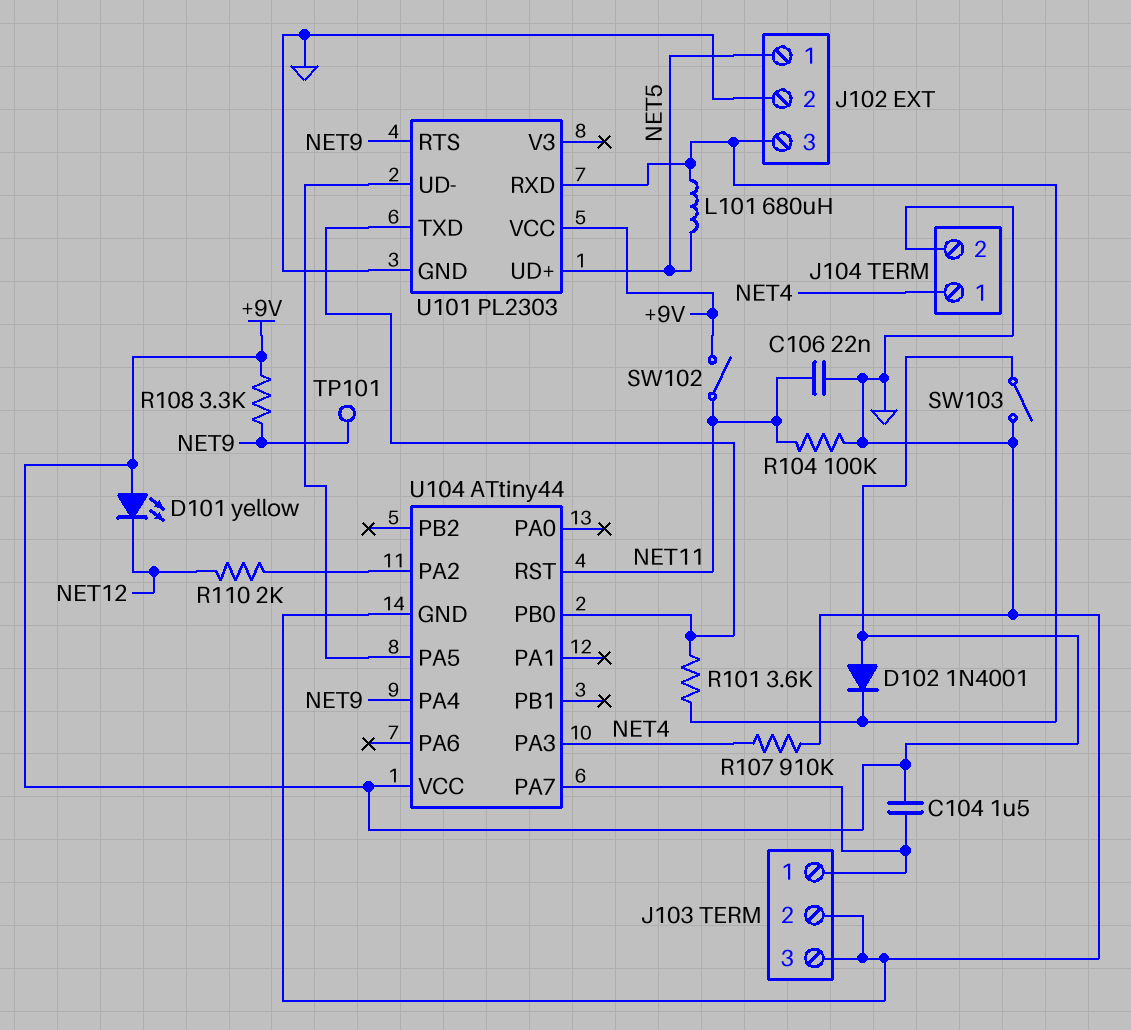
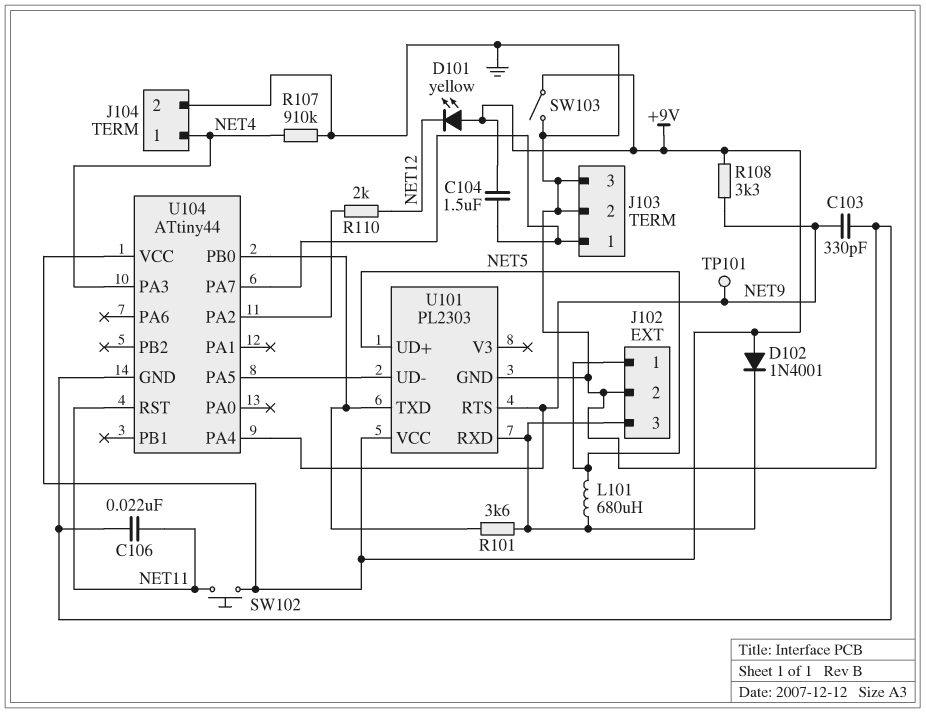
C103: none -> 330pF (GND, NET9)
R104: 100k (GND, NET11) -> none
SW102: switch (+9V, NET11) -> button (+9V, NET11)

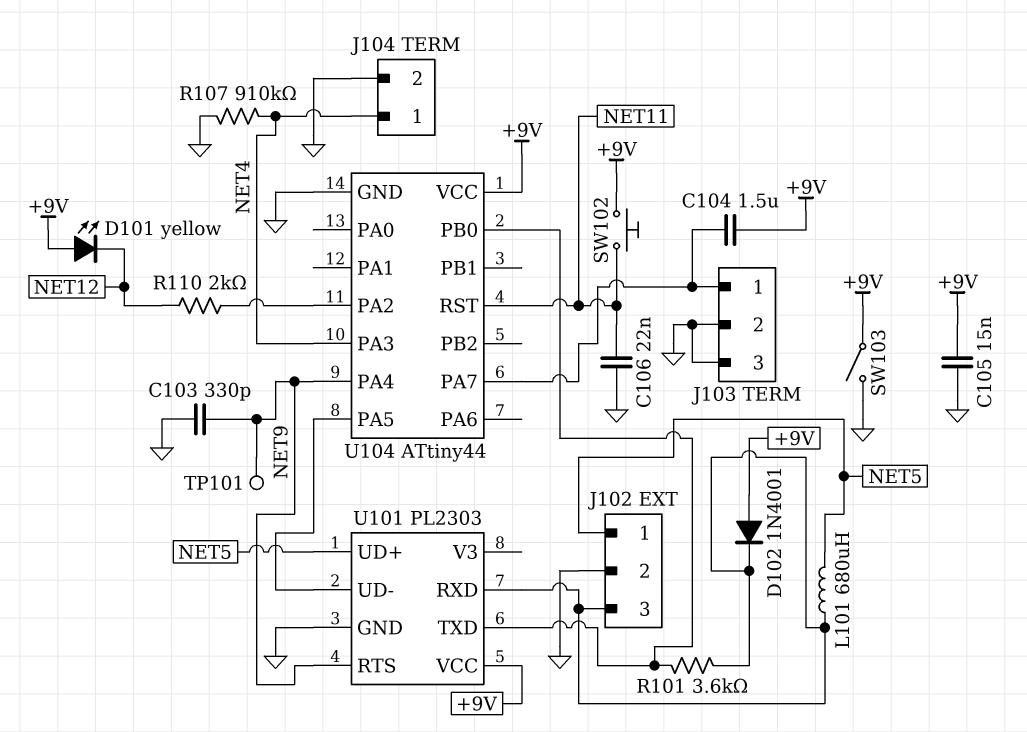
C105: none -> 15nF (+9V, GND)
R108: 3.3k (+9V, NET9) -> none

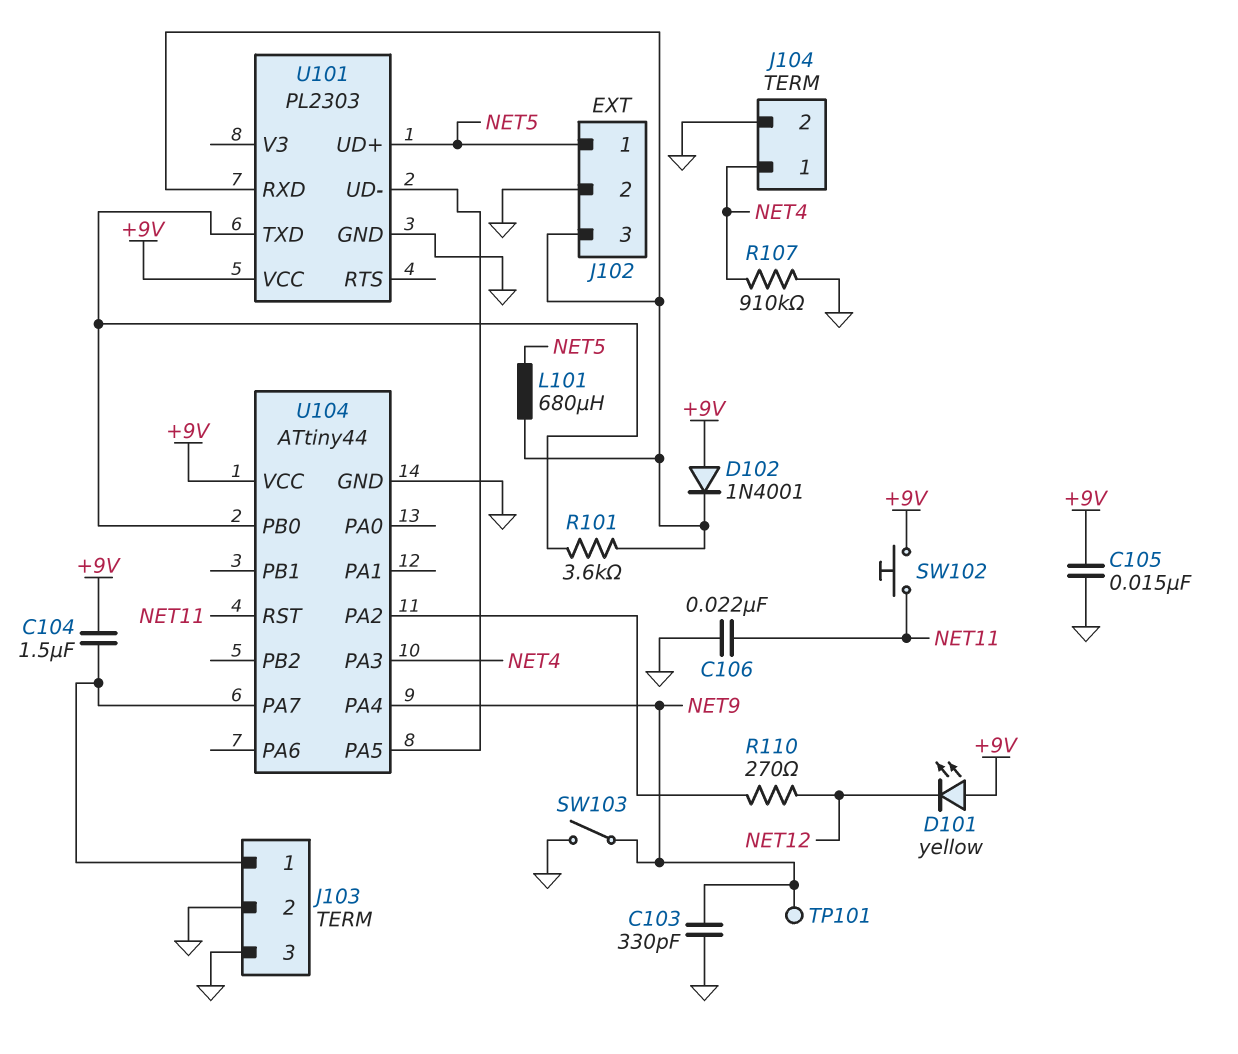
R110: 2k (NET12, U104/PA2) -> 270 (NET12, U104/PA2)
SW103: switch (+9V, GND) -> switch (GND, NET9)
U101 pin RTS: NET9 -> none

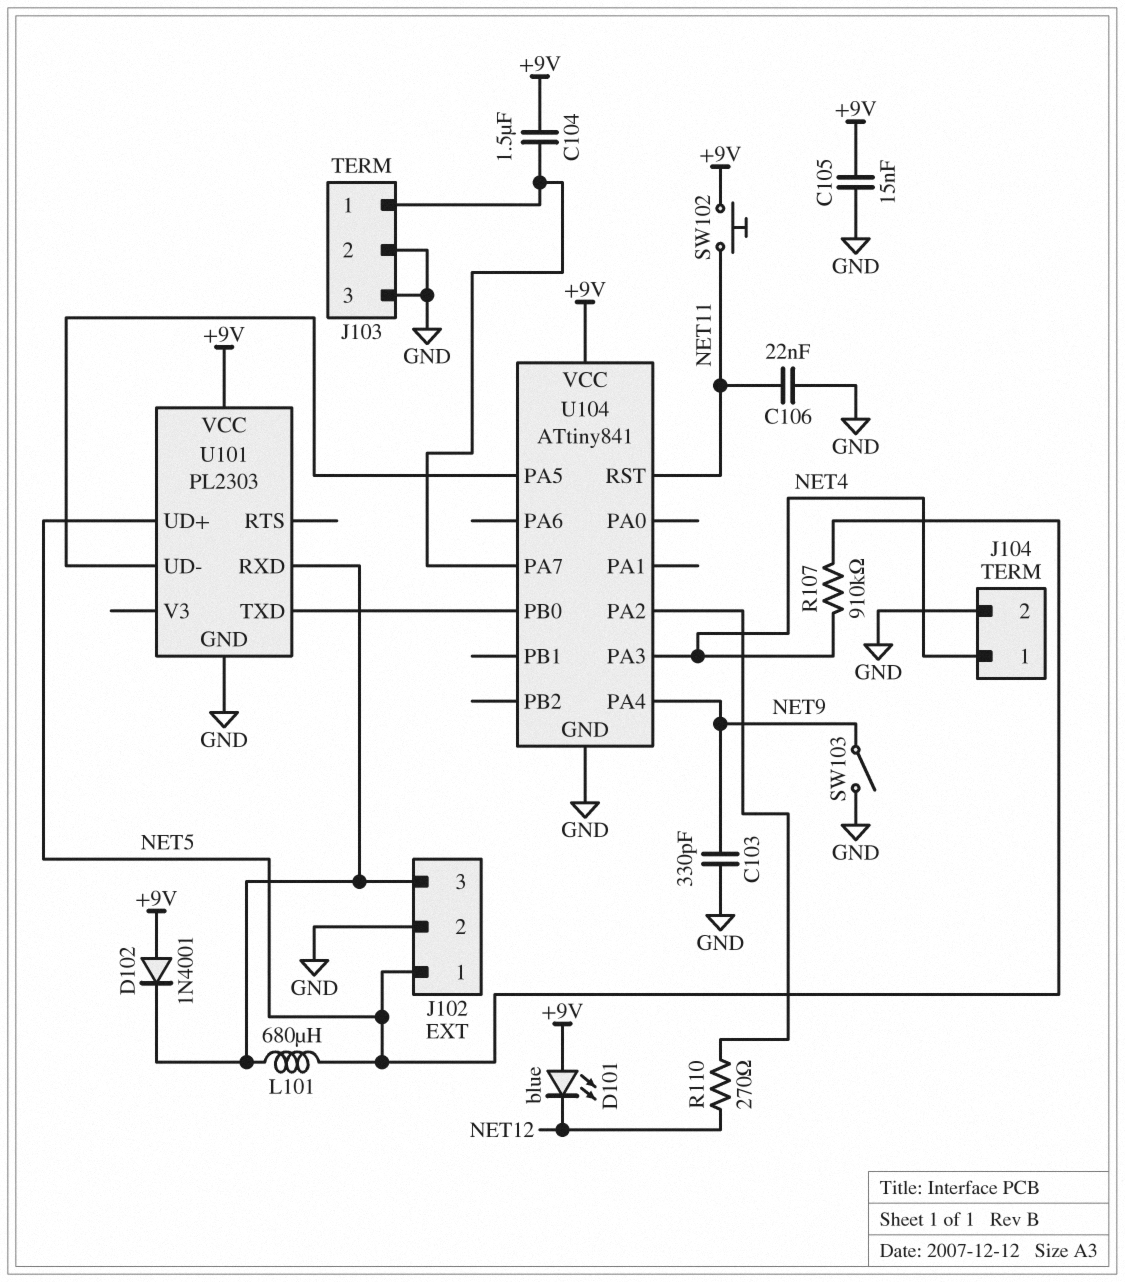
D101: LED yellow (A +9V, K NET12) -> LED blue (A +9V, K NET12)
R101: 3.6k (J102/3, U101/TXD) -> none
R107: 910k (GND, NET4) -> 910k (NET4, NET5)
TP101: test point (NET9) -> none
U104: ATtiny44 -> ATtiny841

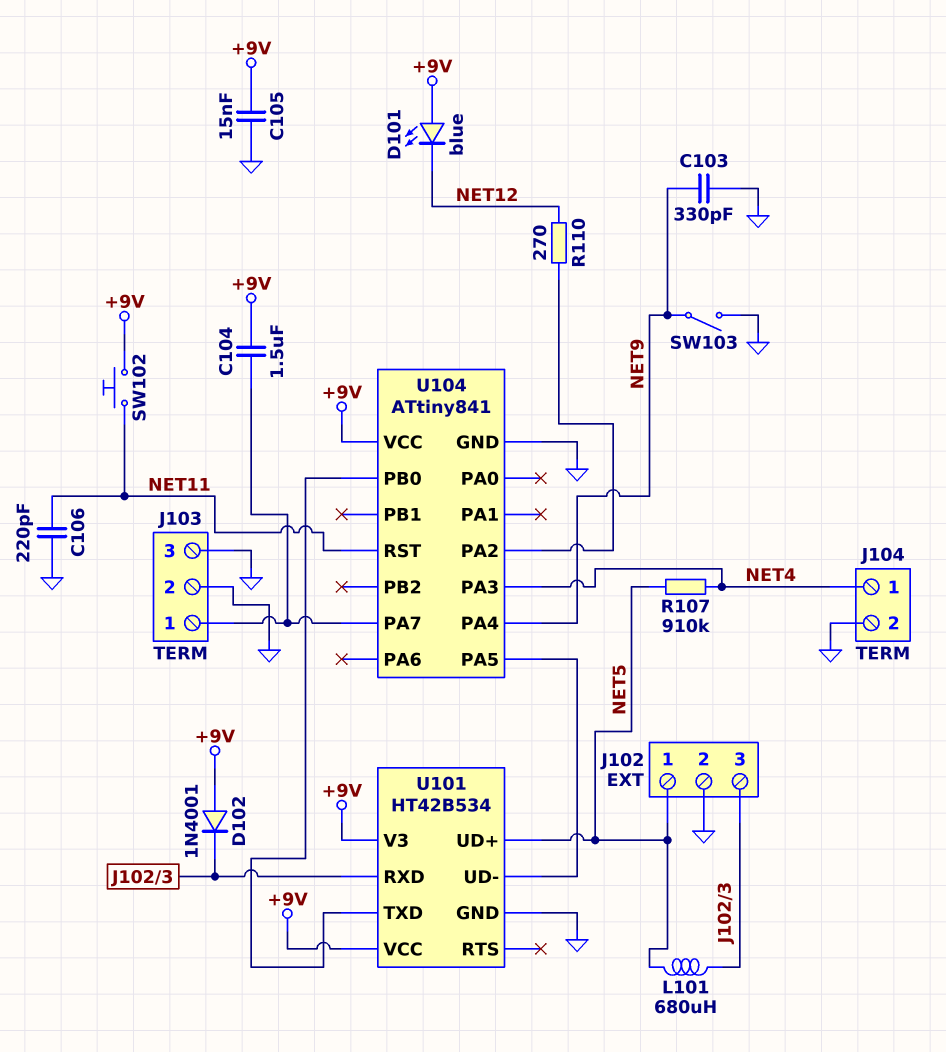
C106: 22nF (GND, NET11) -> 220pF (GND, NET11)
U101: PL2303 -> HT42B534
U101 pin V3: none -> +9V

